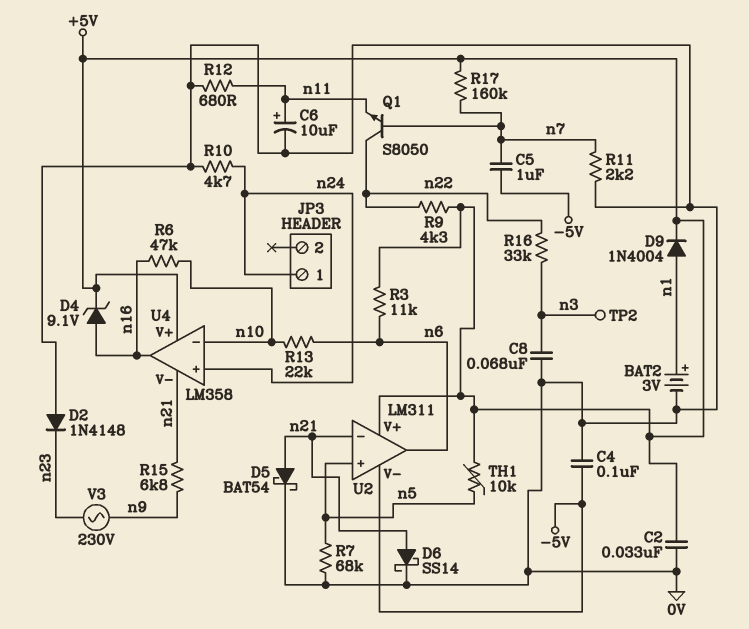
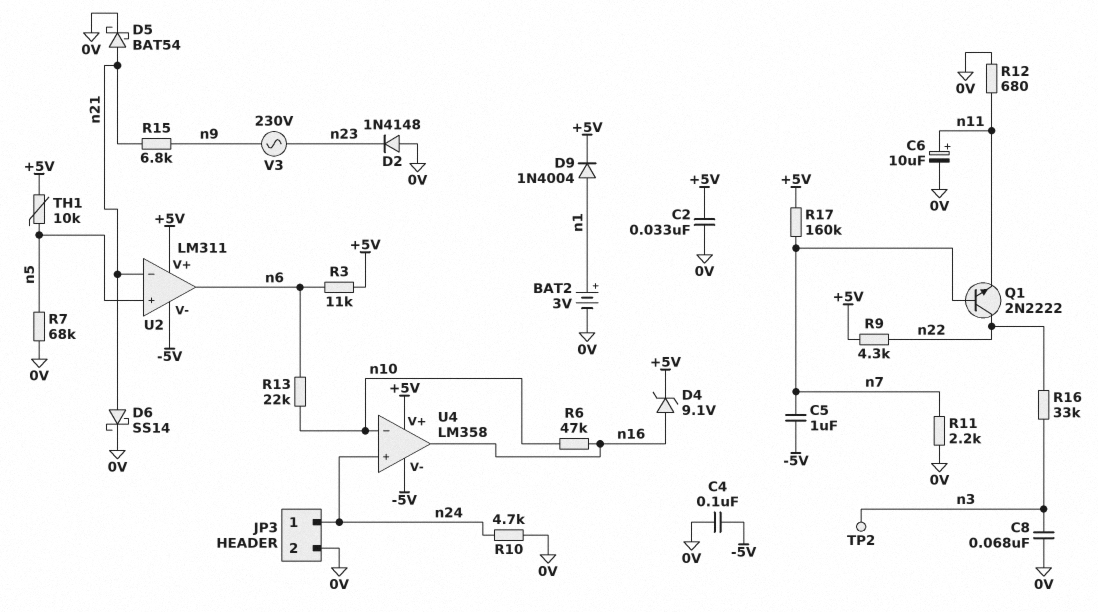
JP3 pin 2: none -> 0V
Q1: NPN S8050 (B n7, C n22, E n11) -> NPN 2N2222 (B n7, C n22, E n11)
U4 pin V-: n21 -> -5V

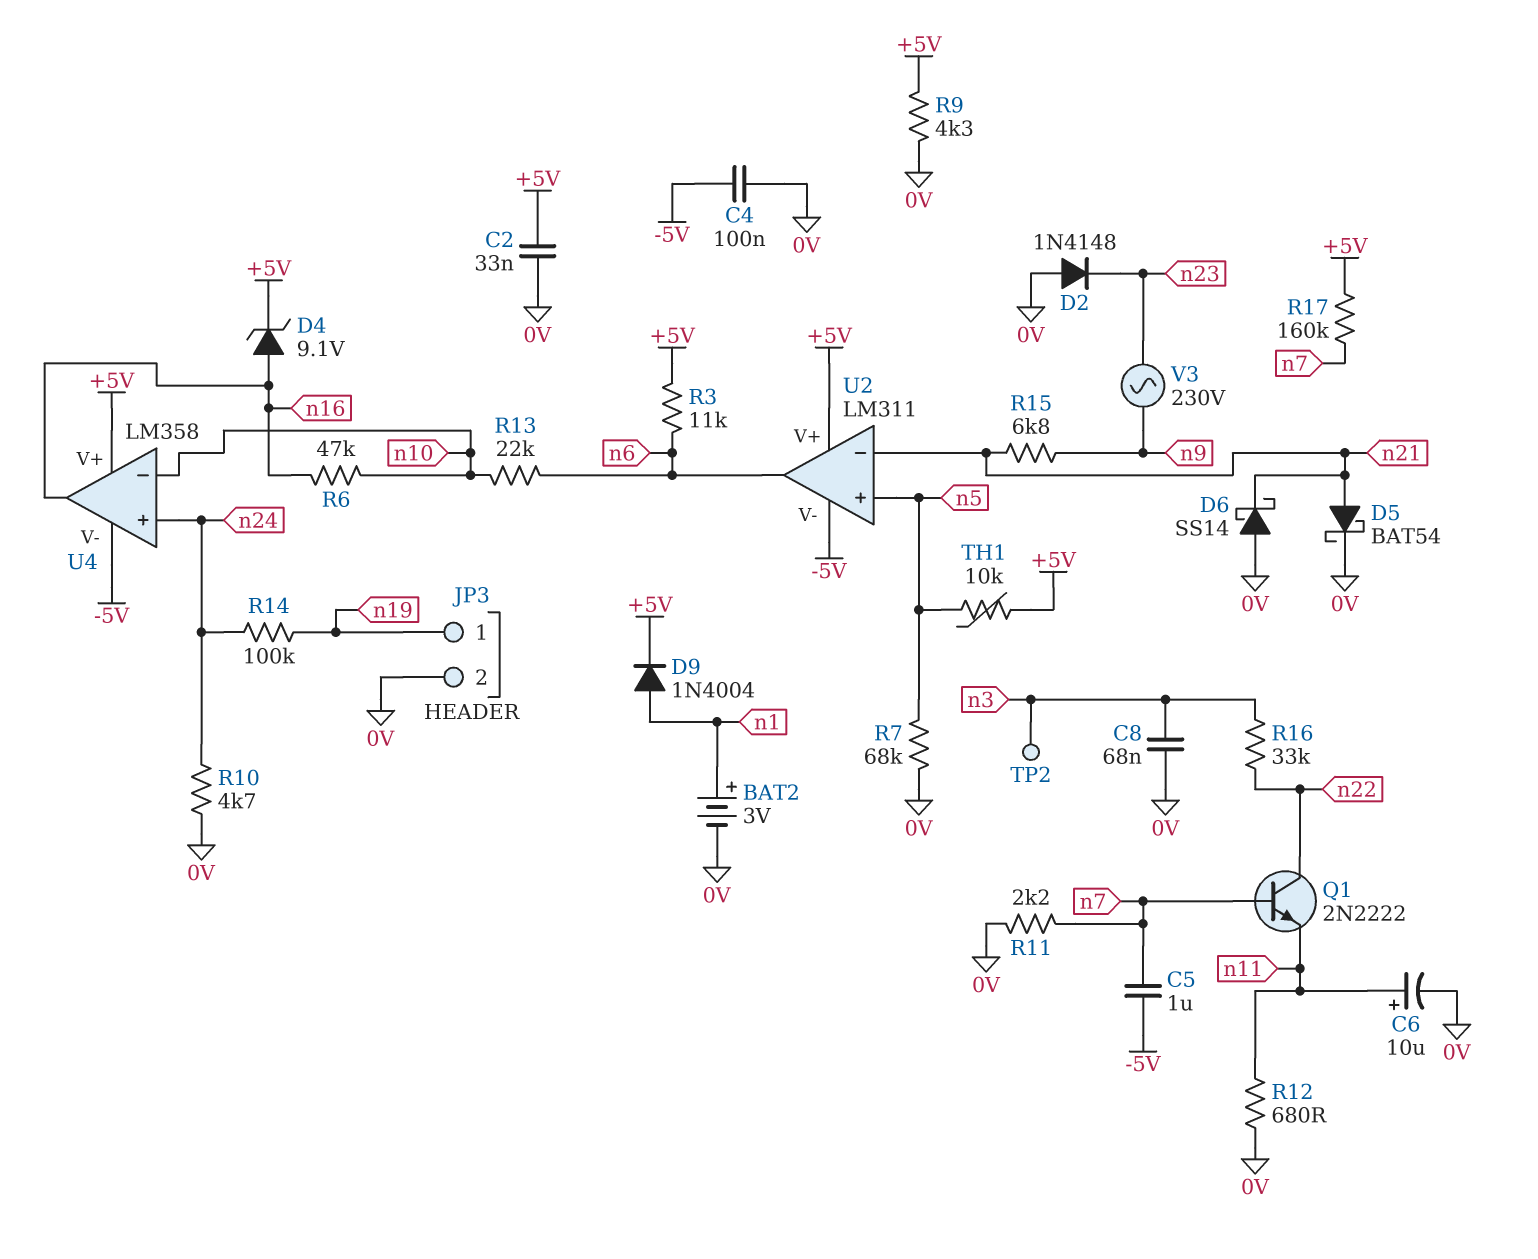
D6: schottky SS14 (A n21, K 0V) -> schottky SS14 (A 0V, K n21)
JP3 pin 1: n24 -> n19
R9: 4.3k (+5V, n22) -> 4.3k (+5V, 0V)
R14: none -> 100k (n19, n24)

